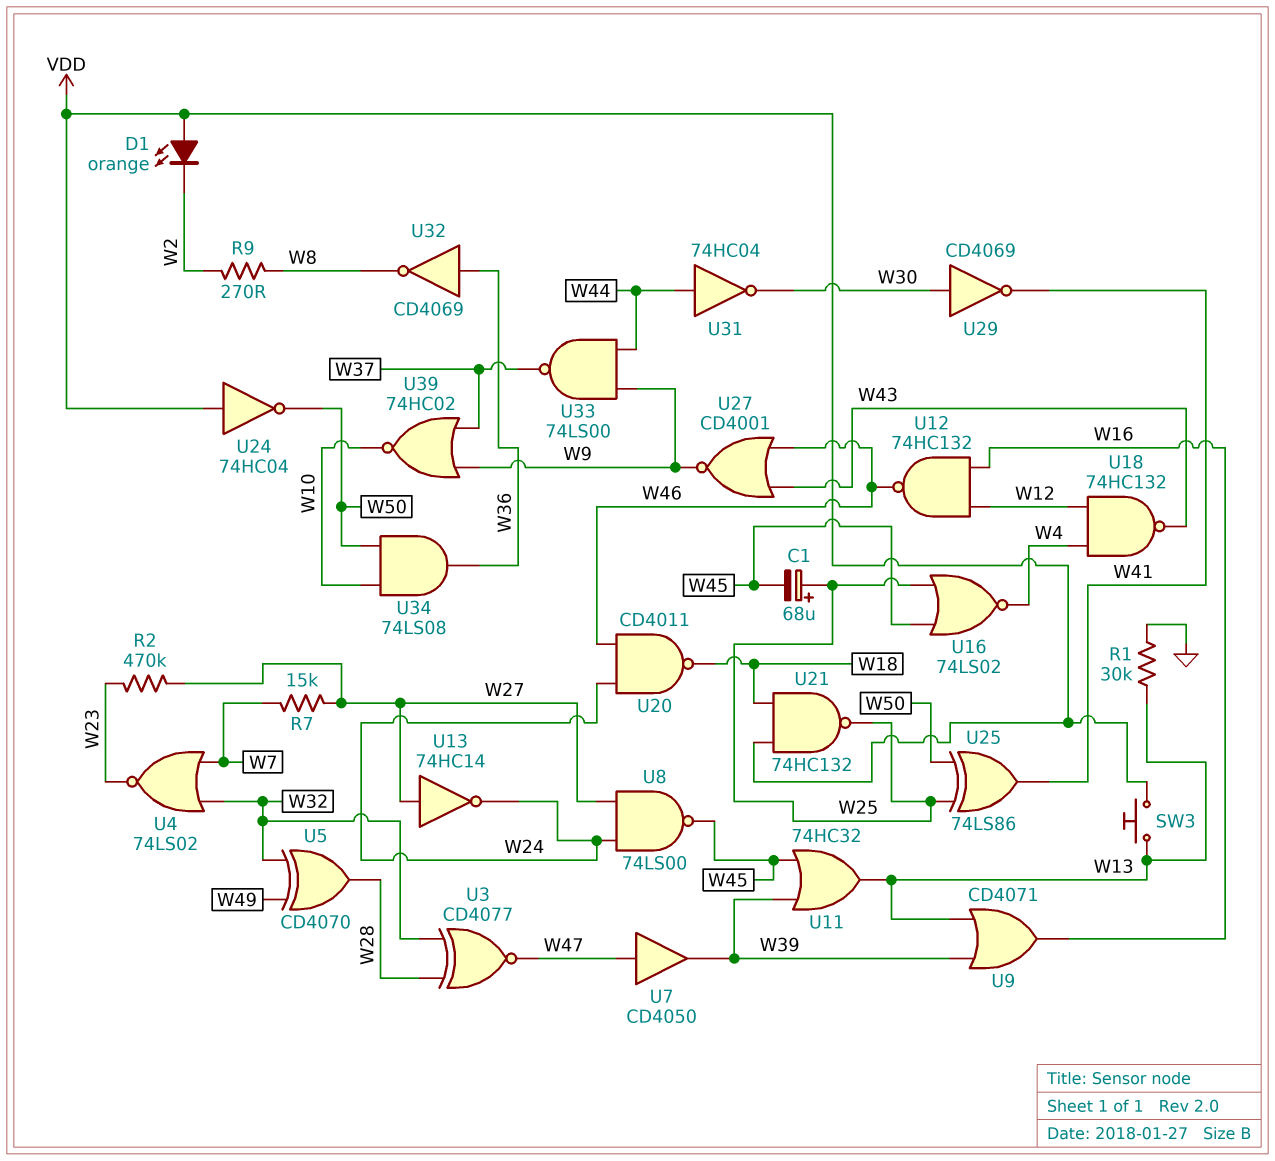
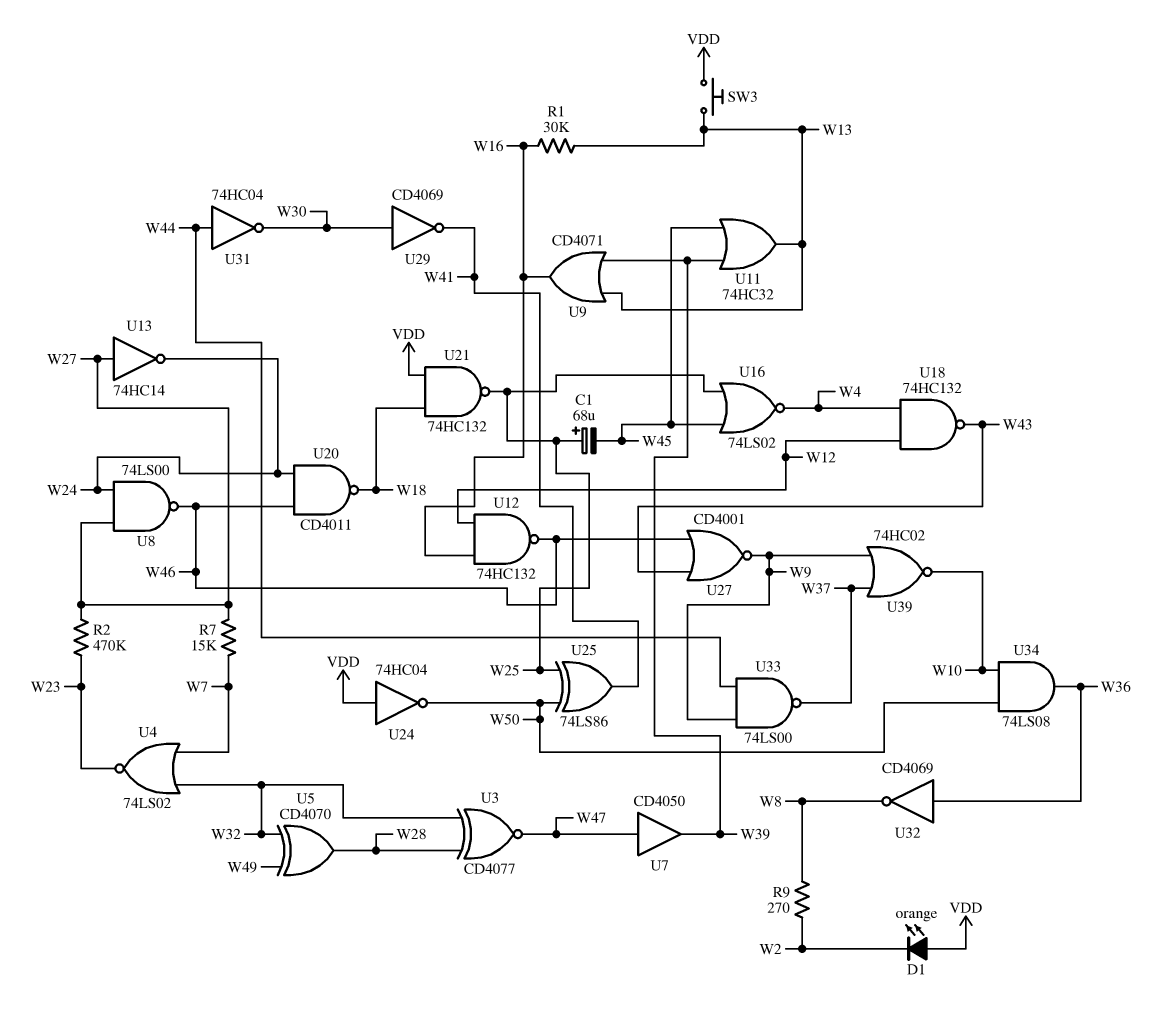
R1: 30k (GND, W13) -> 30k (W13, W16)
U8: NAND 74LS00 (in W24, in W27, out W45) -> NAND 74LS00 (in W24, in W27, out W46)

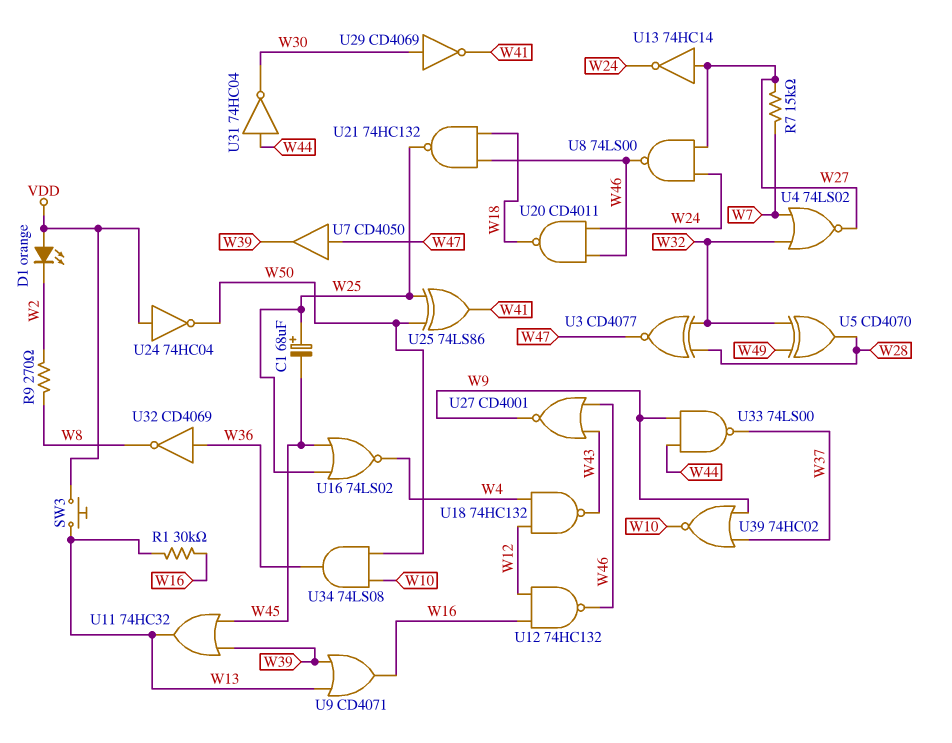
R2: 470k (W23, W27) -> none
U4: NOR 74LS02 (in W7, in W32, out W23) -> NOR 74LS02 (in W7, in W32, out W27)
U21: NAND 74HC132 (in VDD, in W18, out W25) -> NAND 74HC132 (in W18, in W46, out W25)

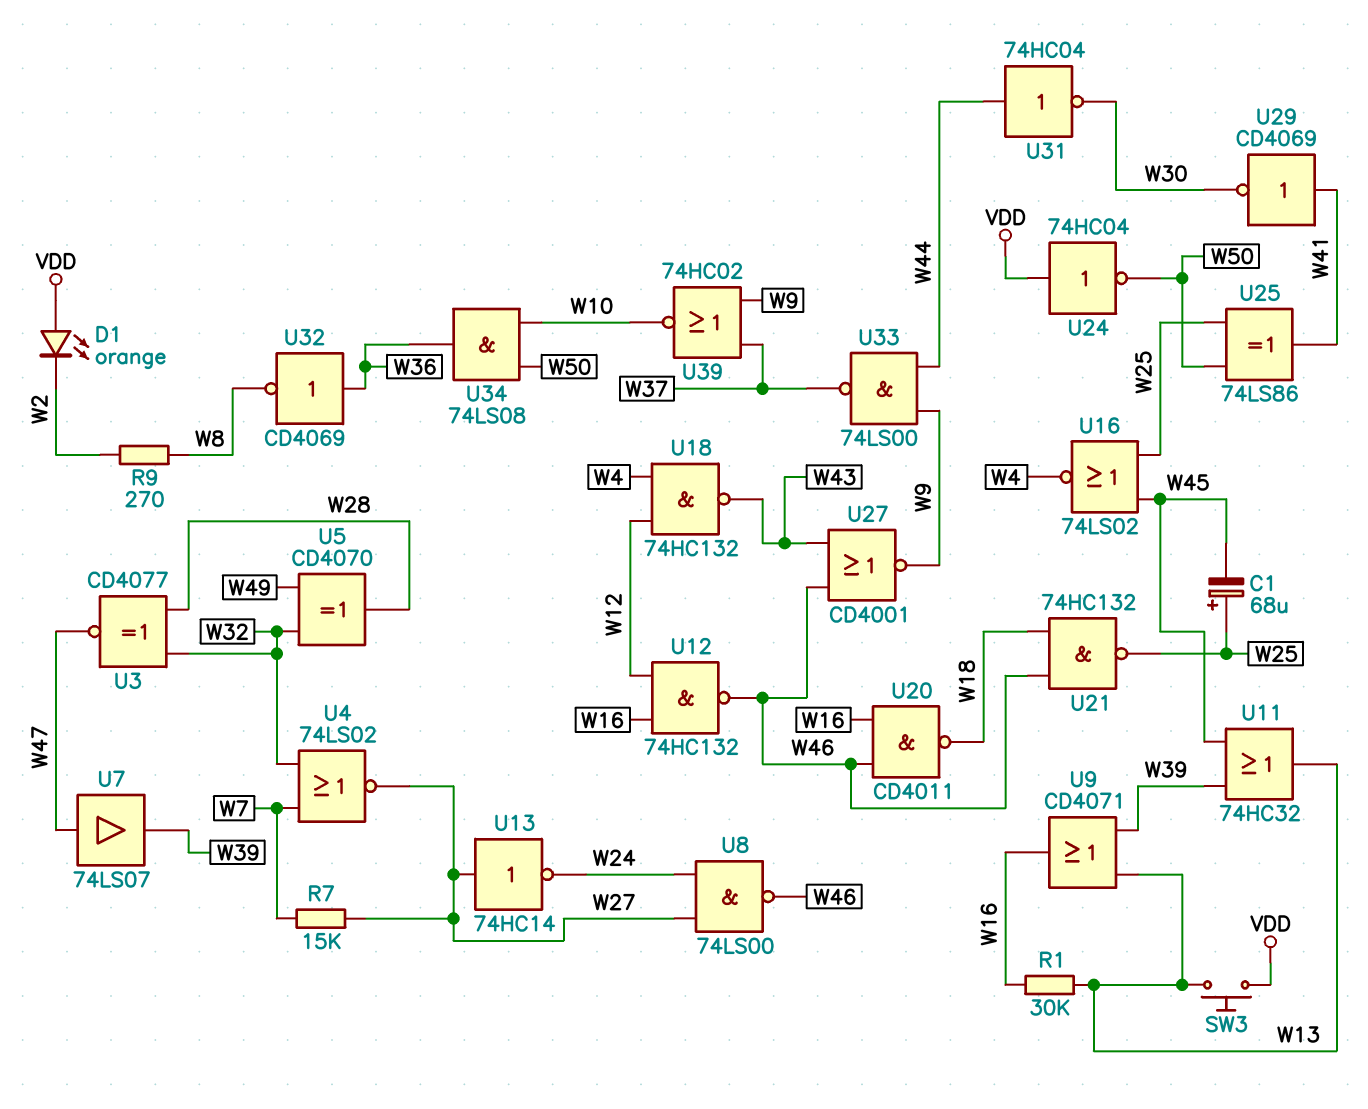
U7: buffer CD4050 (in W47, out W39) -> buffer 74LS07 (in W47, out W39)
U20: NAND CD4011 (in W24, in W46, out W18) -> NAND CD4011 (in W16, in W46, out W18)
U29: NOT CD4069 (in W30, out W41) -> NOT CD4069 (in W41, out W30)

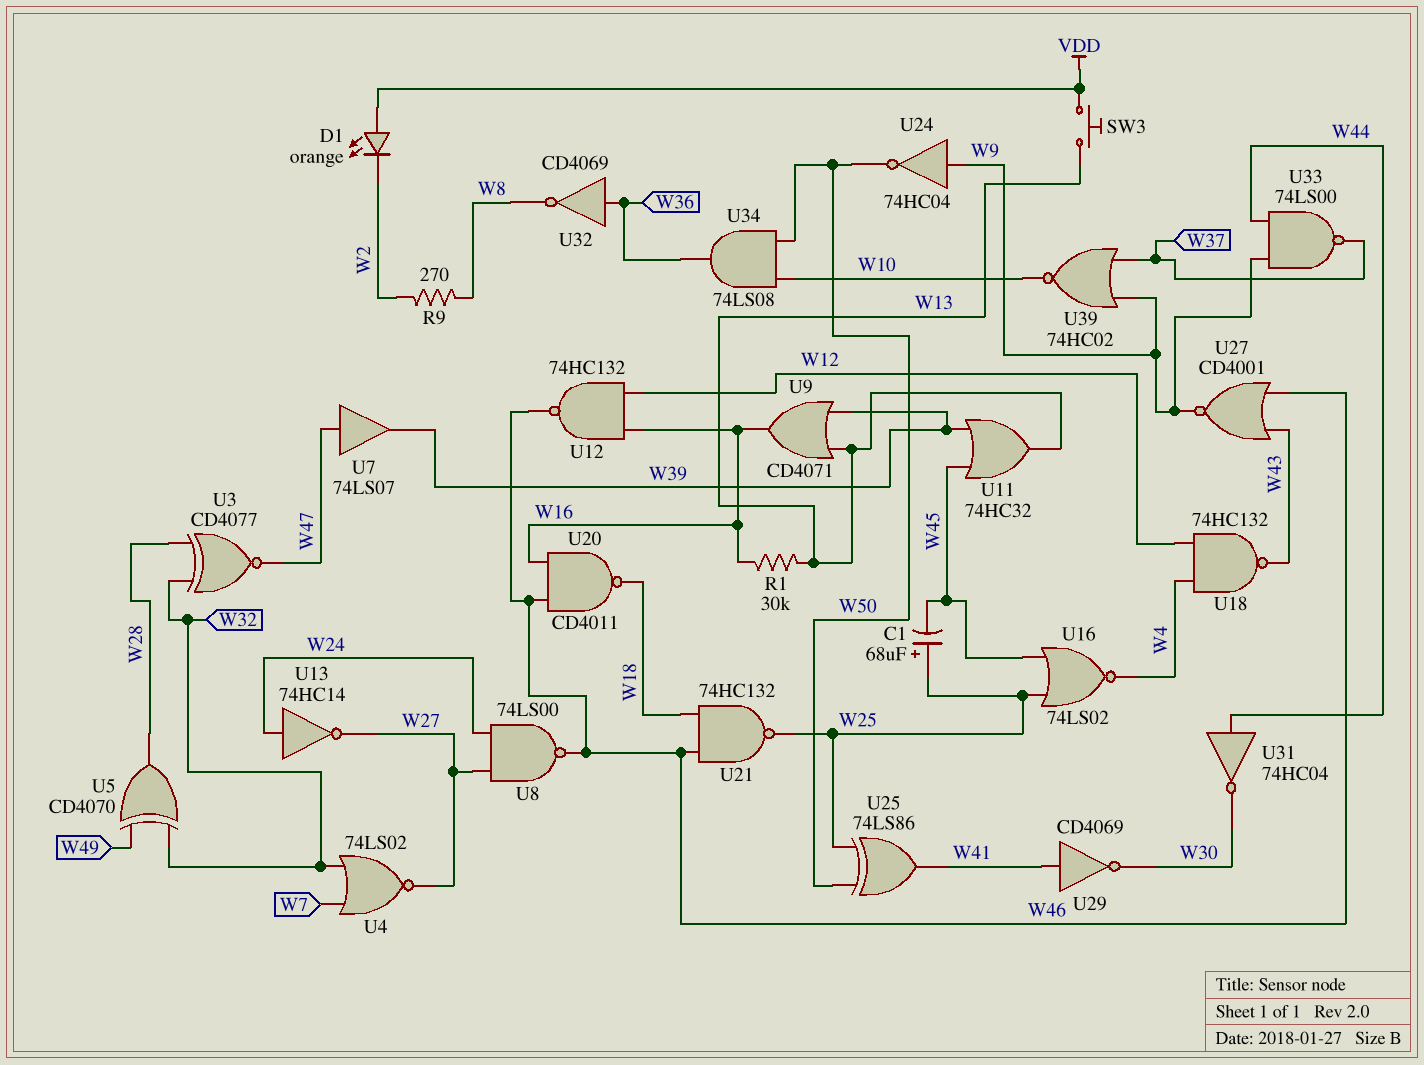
R7: 15k (W7, W27) -> none
U13: NOT 74HC14 (in W27, out W24) -> NOT 74HC14 (in W24, out W27)
U24: NOT 74HC04 (in VDD, out W50) -> NOT 74HC04 (in W9, out W50)

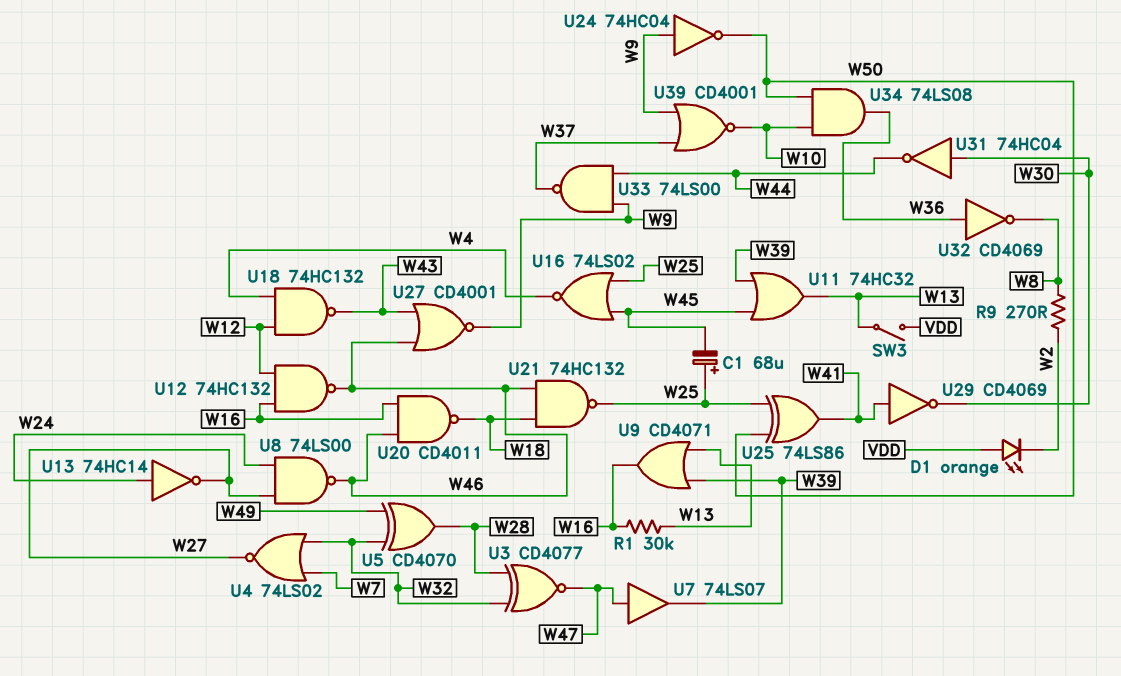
SW3: button (VDD, W13) -> switch (VDD, W13)
U31: NOT 74HC04 (in W44, out W30) -> NOT 74HC04 (in W30, out W44)
U39: NOR 74HC02 (in W9, in W37, out W10) -> NOR CD4001 (in W9, in W37, out W10)

